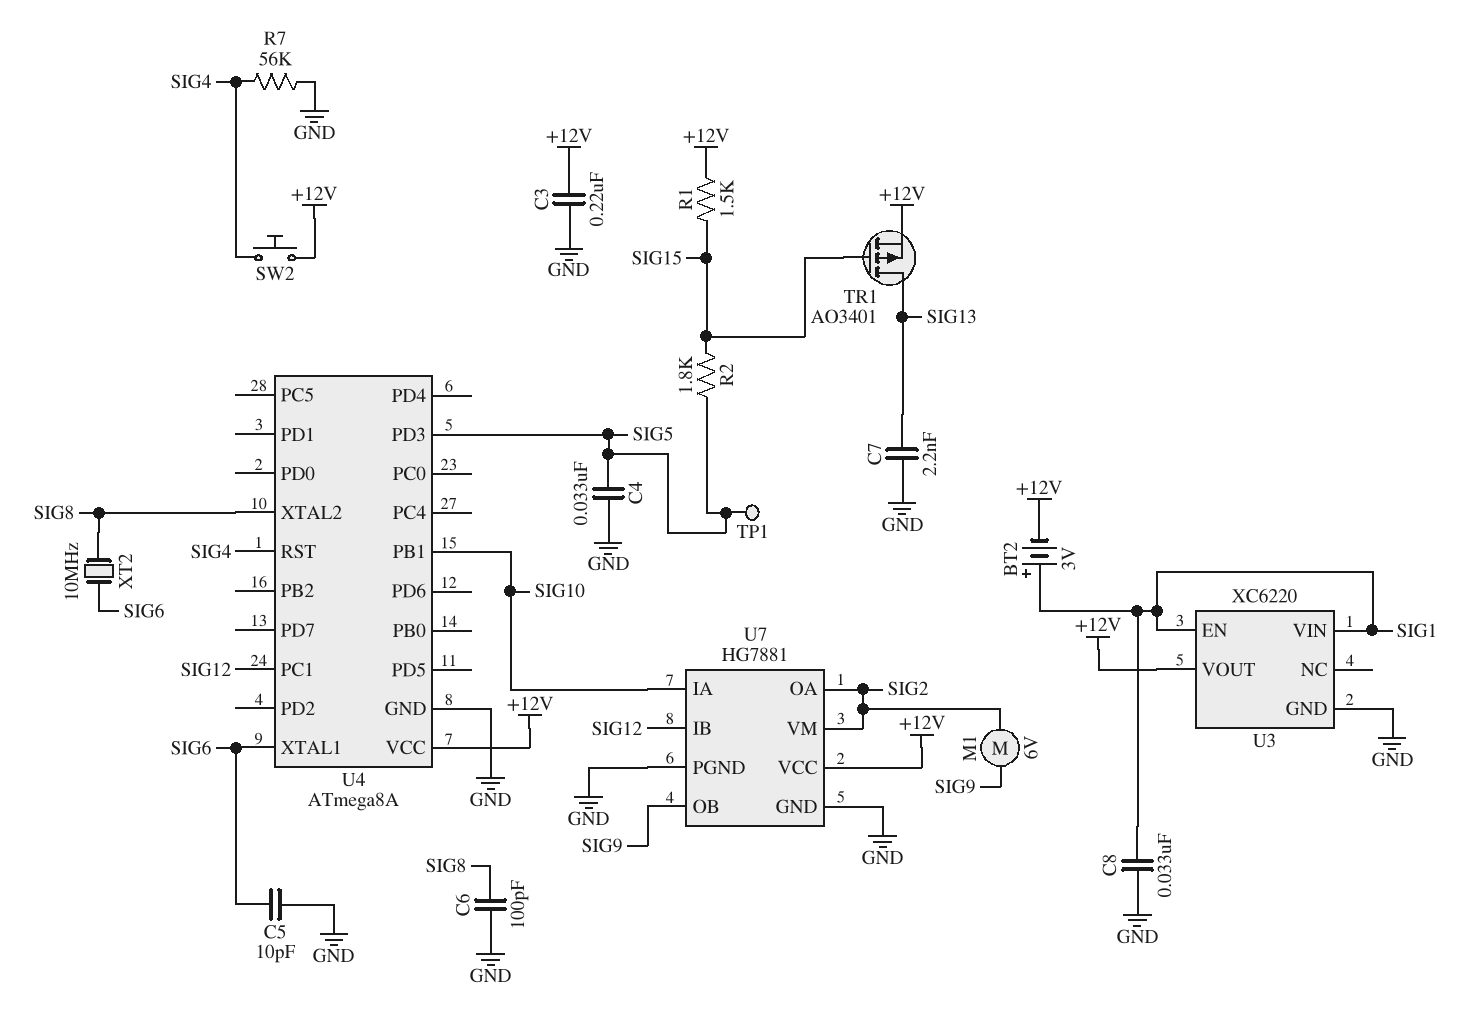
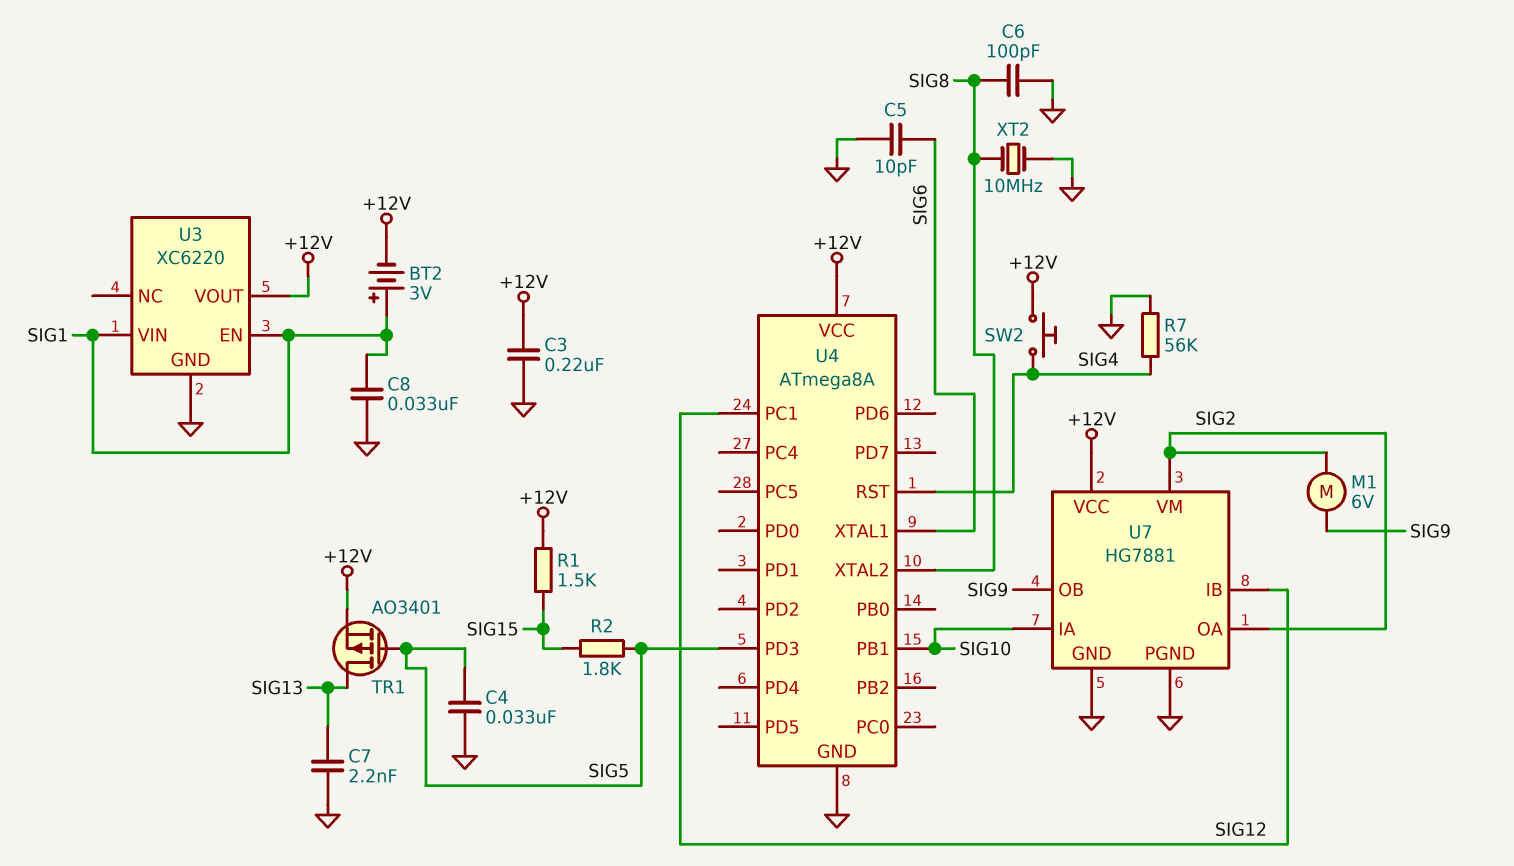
TP1: test point (SIG5) -> none
TR1: PMOS AO3401 (G SIG15, D SIG13, S +12V) -> PMOS AO3401 (G SIG5, D SIG13, S +12V)
XT2: 10MHz (SIG6, SIG8) -> 10MHz (GND, SIG8)

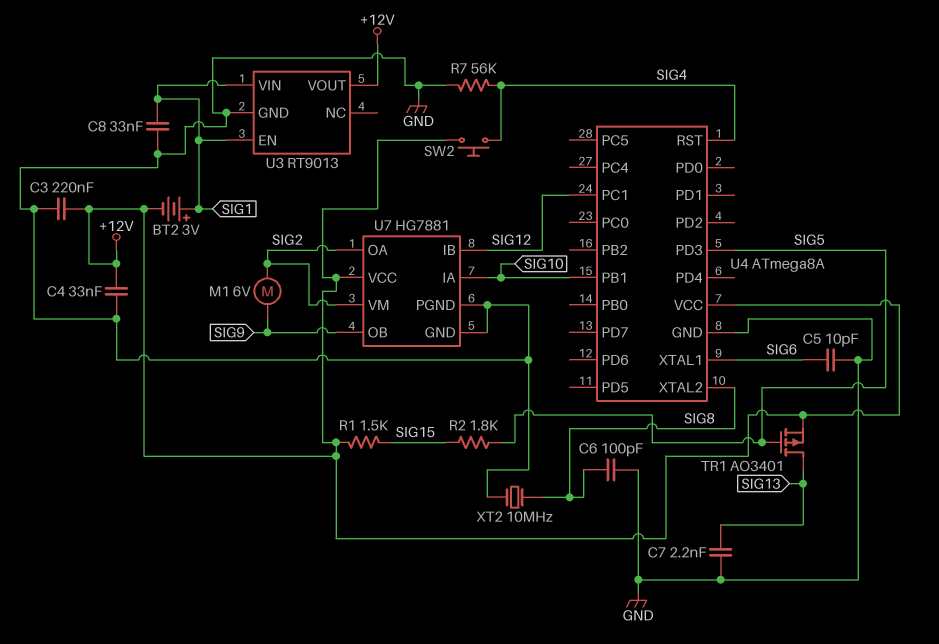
C4: 33nF (GND, SIG5) -> 33nF (+12V, GND)
U3: XC6220 -> RT9013

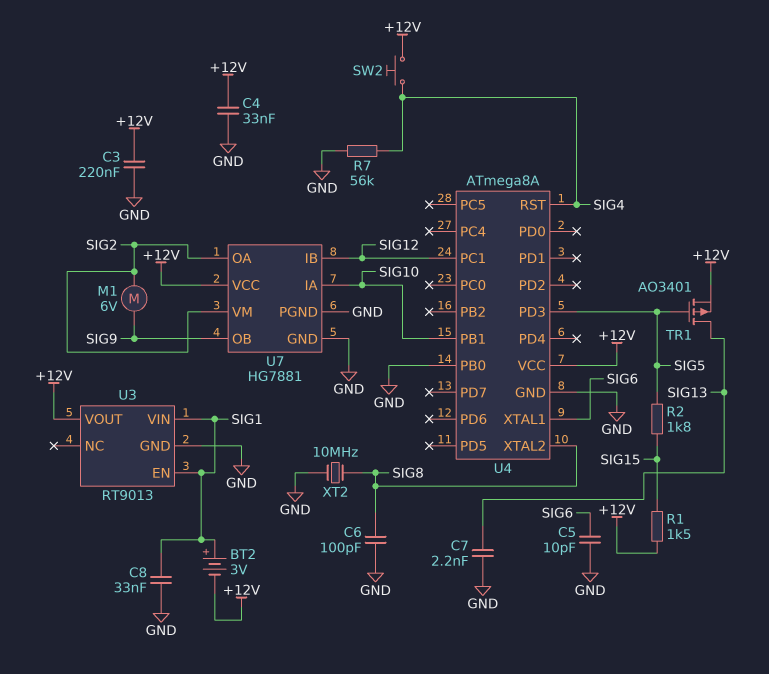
U4 pin PB0: none -> GND

